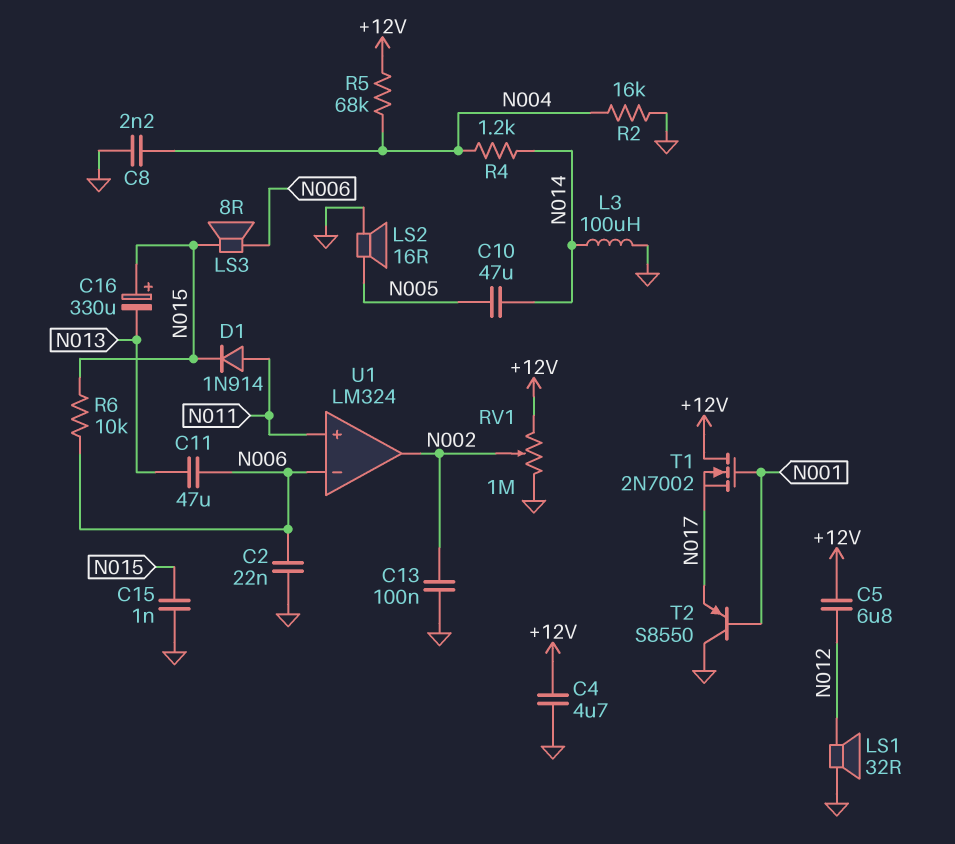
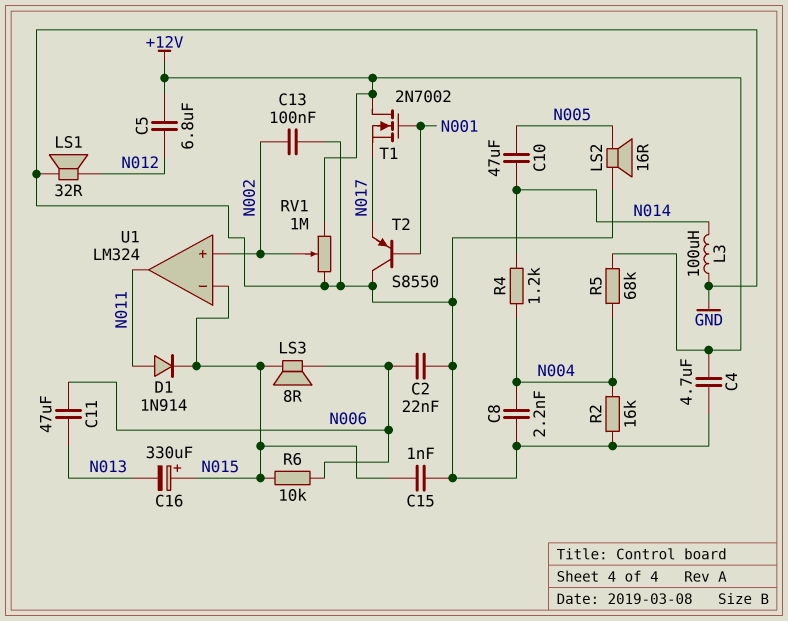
U1 pin in+: N011 -> N002
U1 pin in-: N006 -> N015
U1 pin out: N002 -> N011

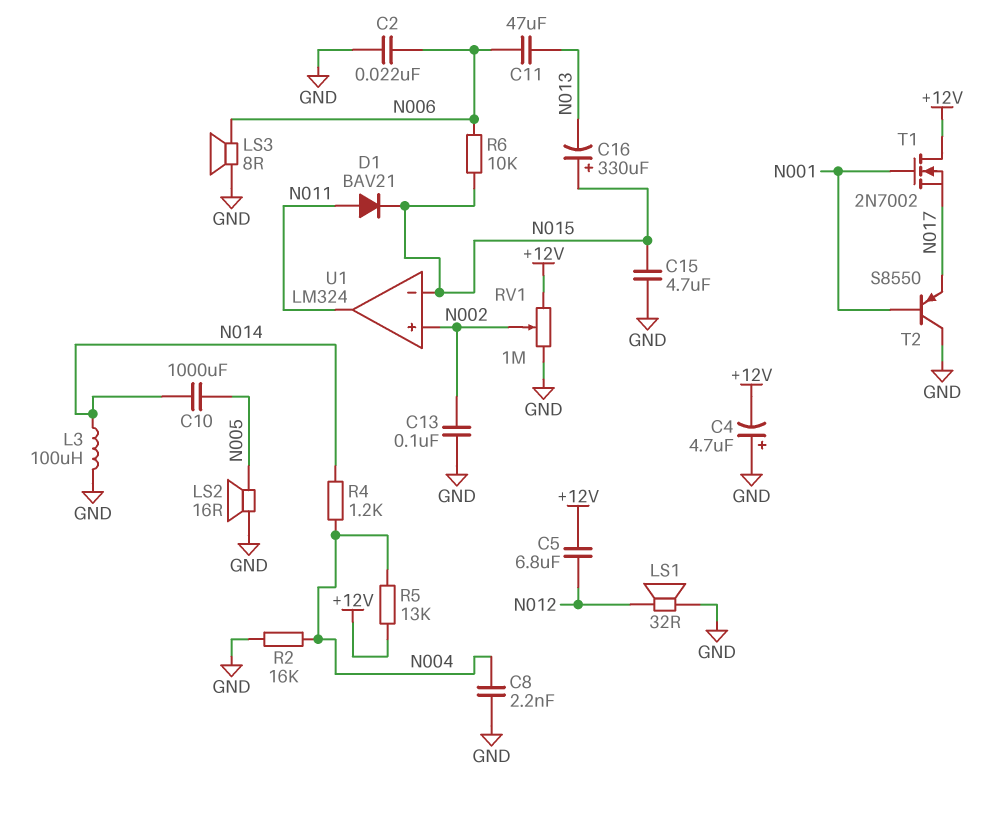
C4: 4.7uF (+12V, GND) -> 4.7uF (plus GND, minus +12V)
C10: 47uF (N005, N014) -> 1000uF (N005, N014)
C15: 1nF (GND, N015) -> 4.7uF (GND, N015)
D1: diode 1N914 (A N011, K N015) -> diode BAV21 (A N011, K N015)
LS3: speaker 8R (N006, N015) -> speaker 8R (GND, N006)
R5: 68k (+12V, N004) -> 13k (+12V, N004)

